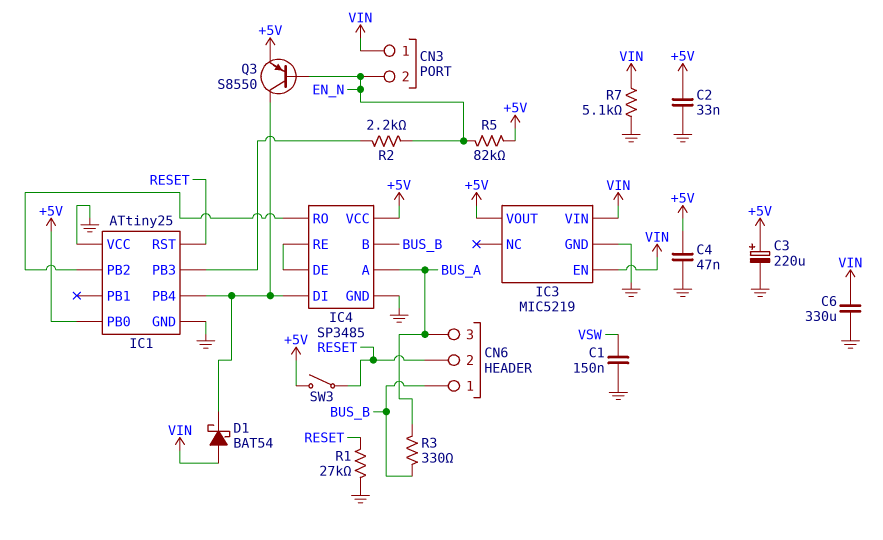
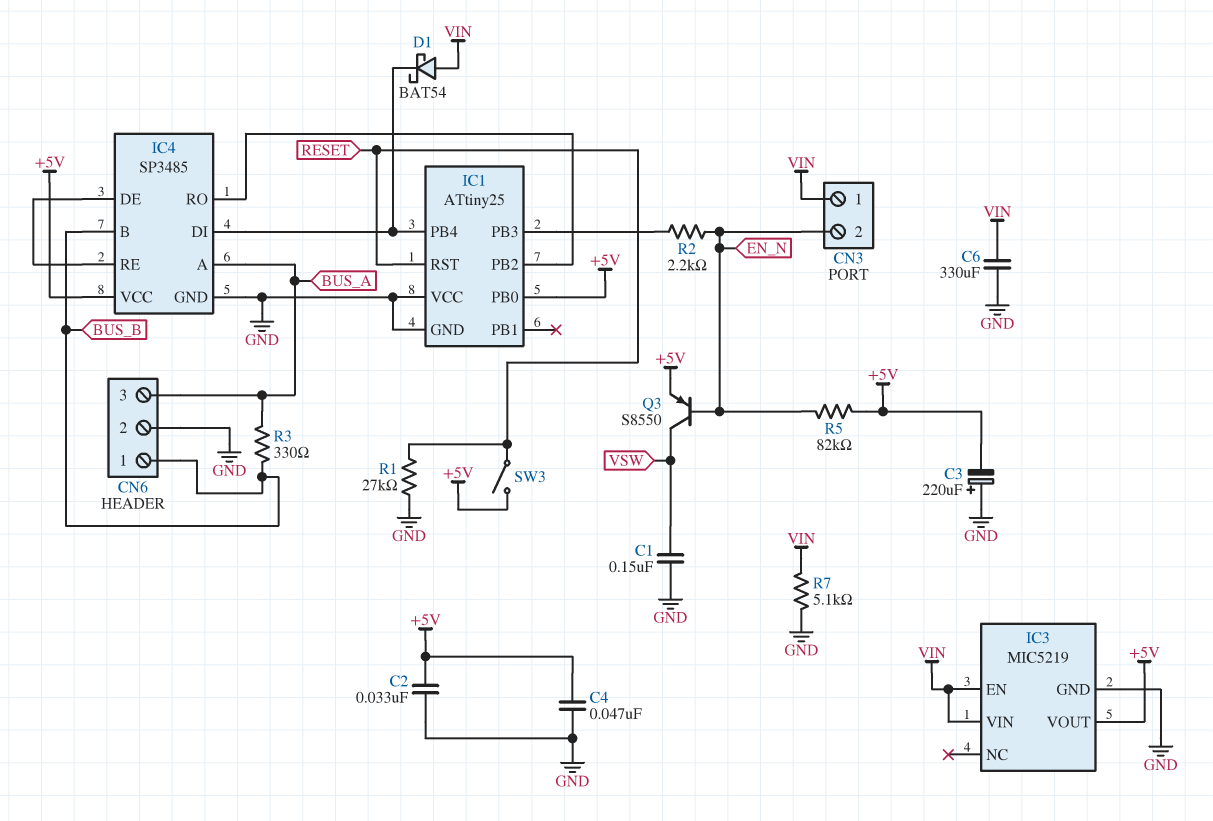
C3: 220uF (plus +5V, minus GND) -> 220uF (plus GND, minus +5V)
CN6 pin 2: RESET -> GND
Q3: PNP S8550 (B EN_N, C IC1/PB4, E +5V) -> PNP S8550 (B EN_N, C VSW, E +5V)

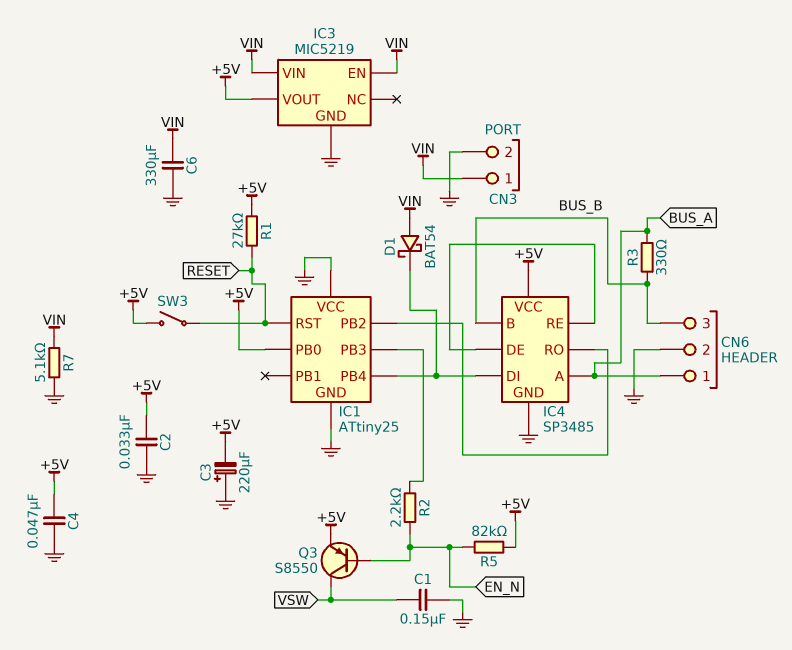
CN3 pin 2: EN_N -> GND
CN6 pin 1: BUS_B -> BUS_A
CN6 pin 3: BUS_A -> BUS_B
R1: 27k (GND, RESET) -> 27k (+5V, RESET)

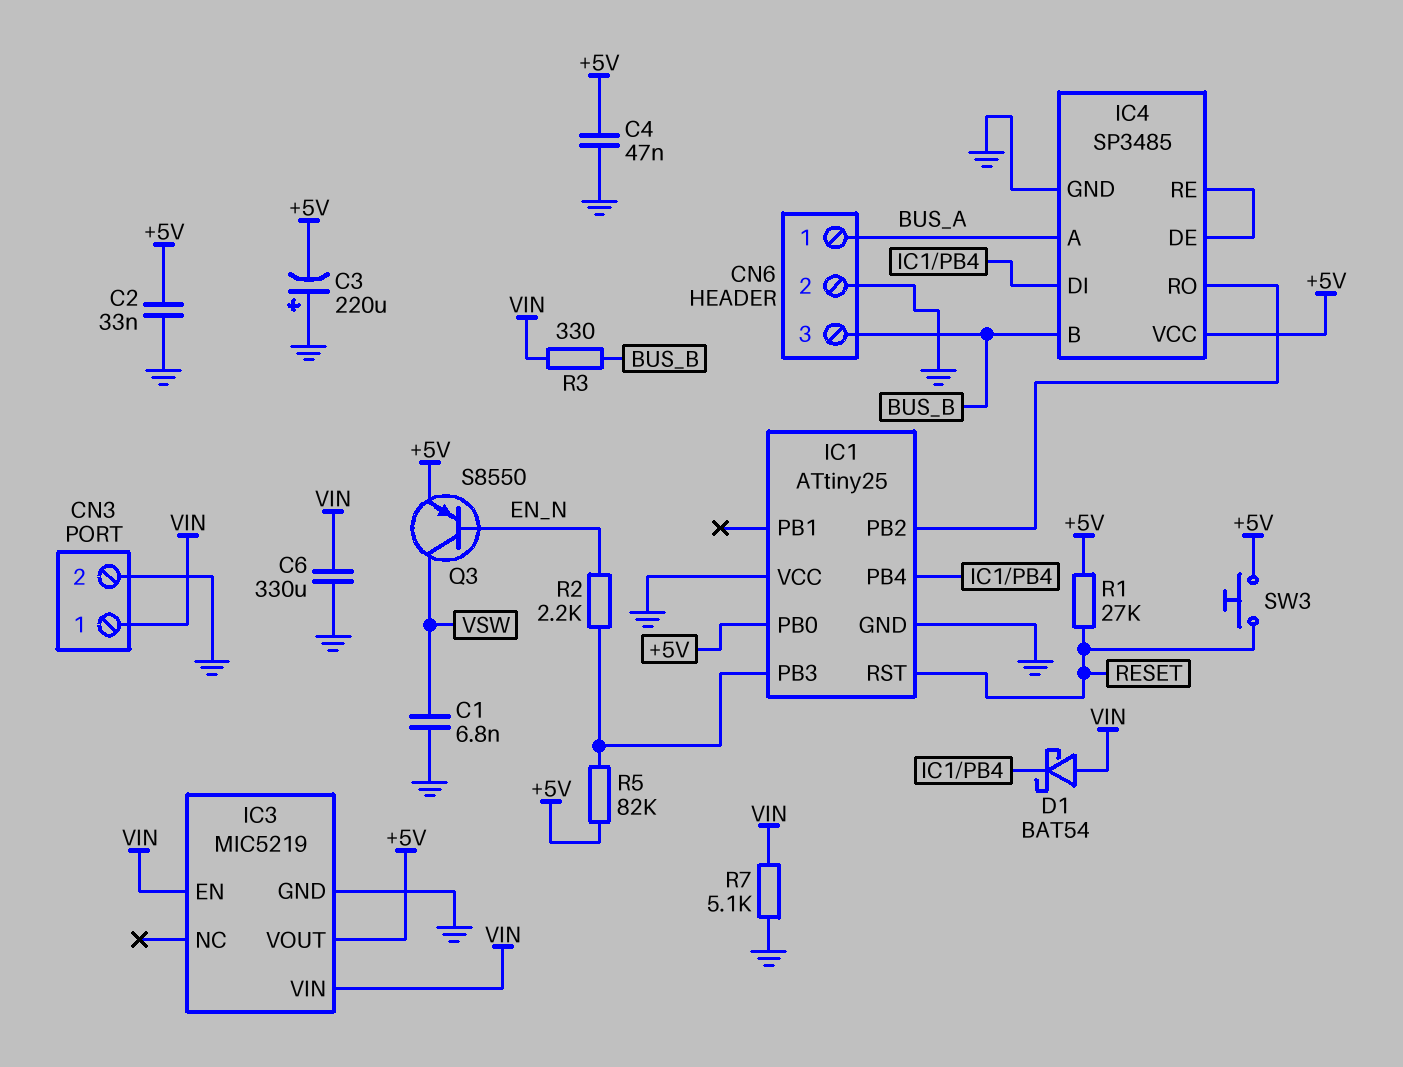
C1: 150nF (GND, VSW) -> 6.8nF (GND, VSW)
R3: 330 (BUS_A, BUS_B) -> 330 (BUS_B, VIN)
R5: 82k (+5V, EN_N) -> 82k (+5V, IC1/PB3)
SW3: switch (+5V, RESET) -> button (+5V, RESET)

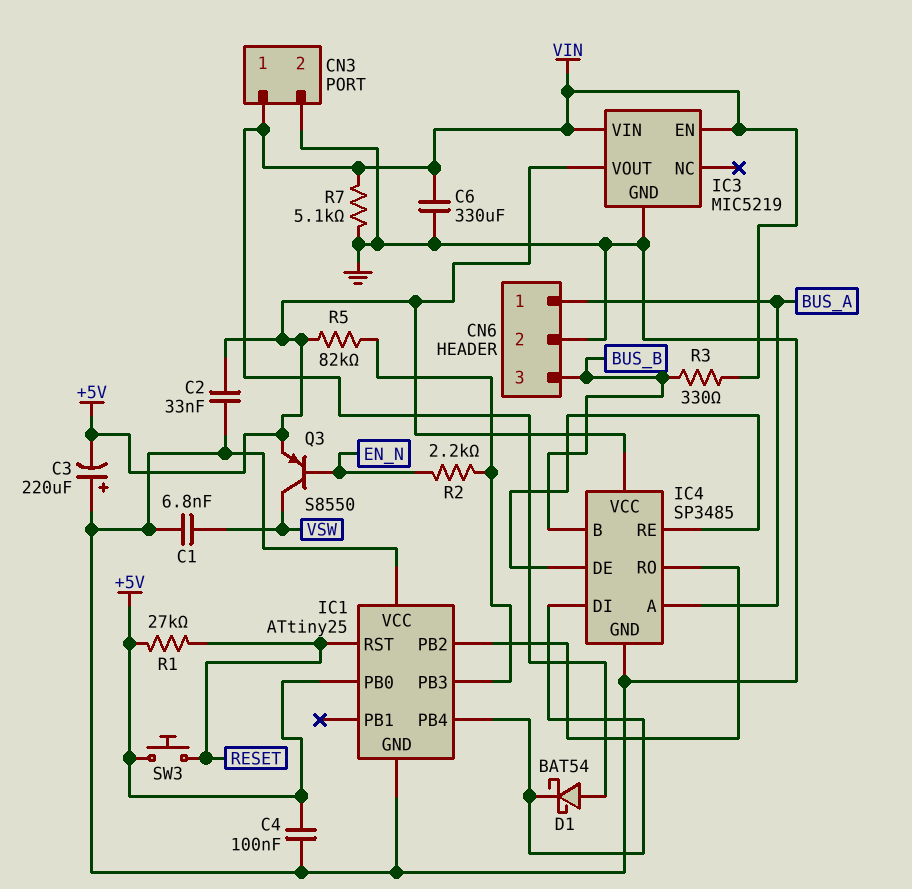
C4: 47nF (+5V, GND) -> 100nF (+5V, GND)

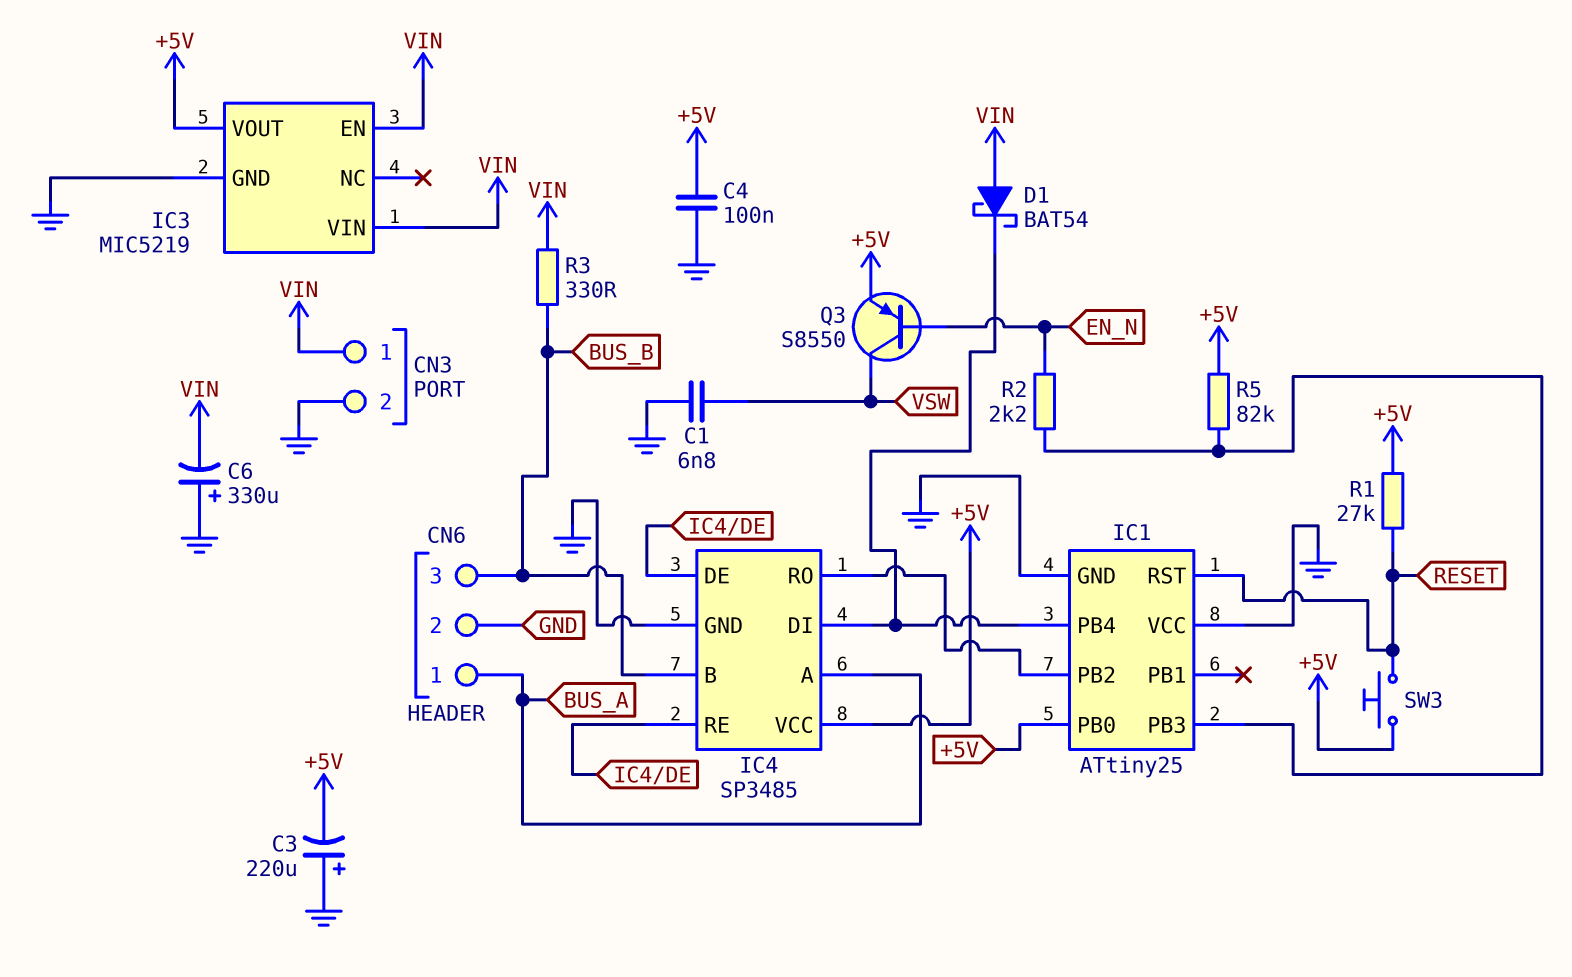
C2: 33nF (+5V, GND) -> none
C6: 330uF (GND, VIN) -> 330uF (plus GND, minus VIN)
R7: 5.1k (GND, VIN) -> none

